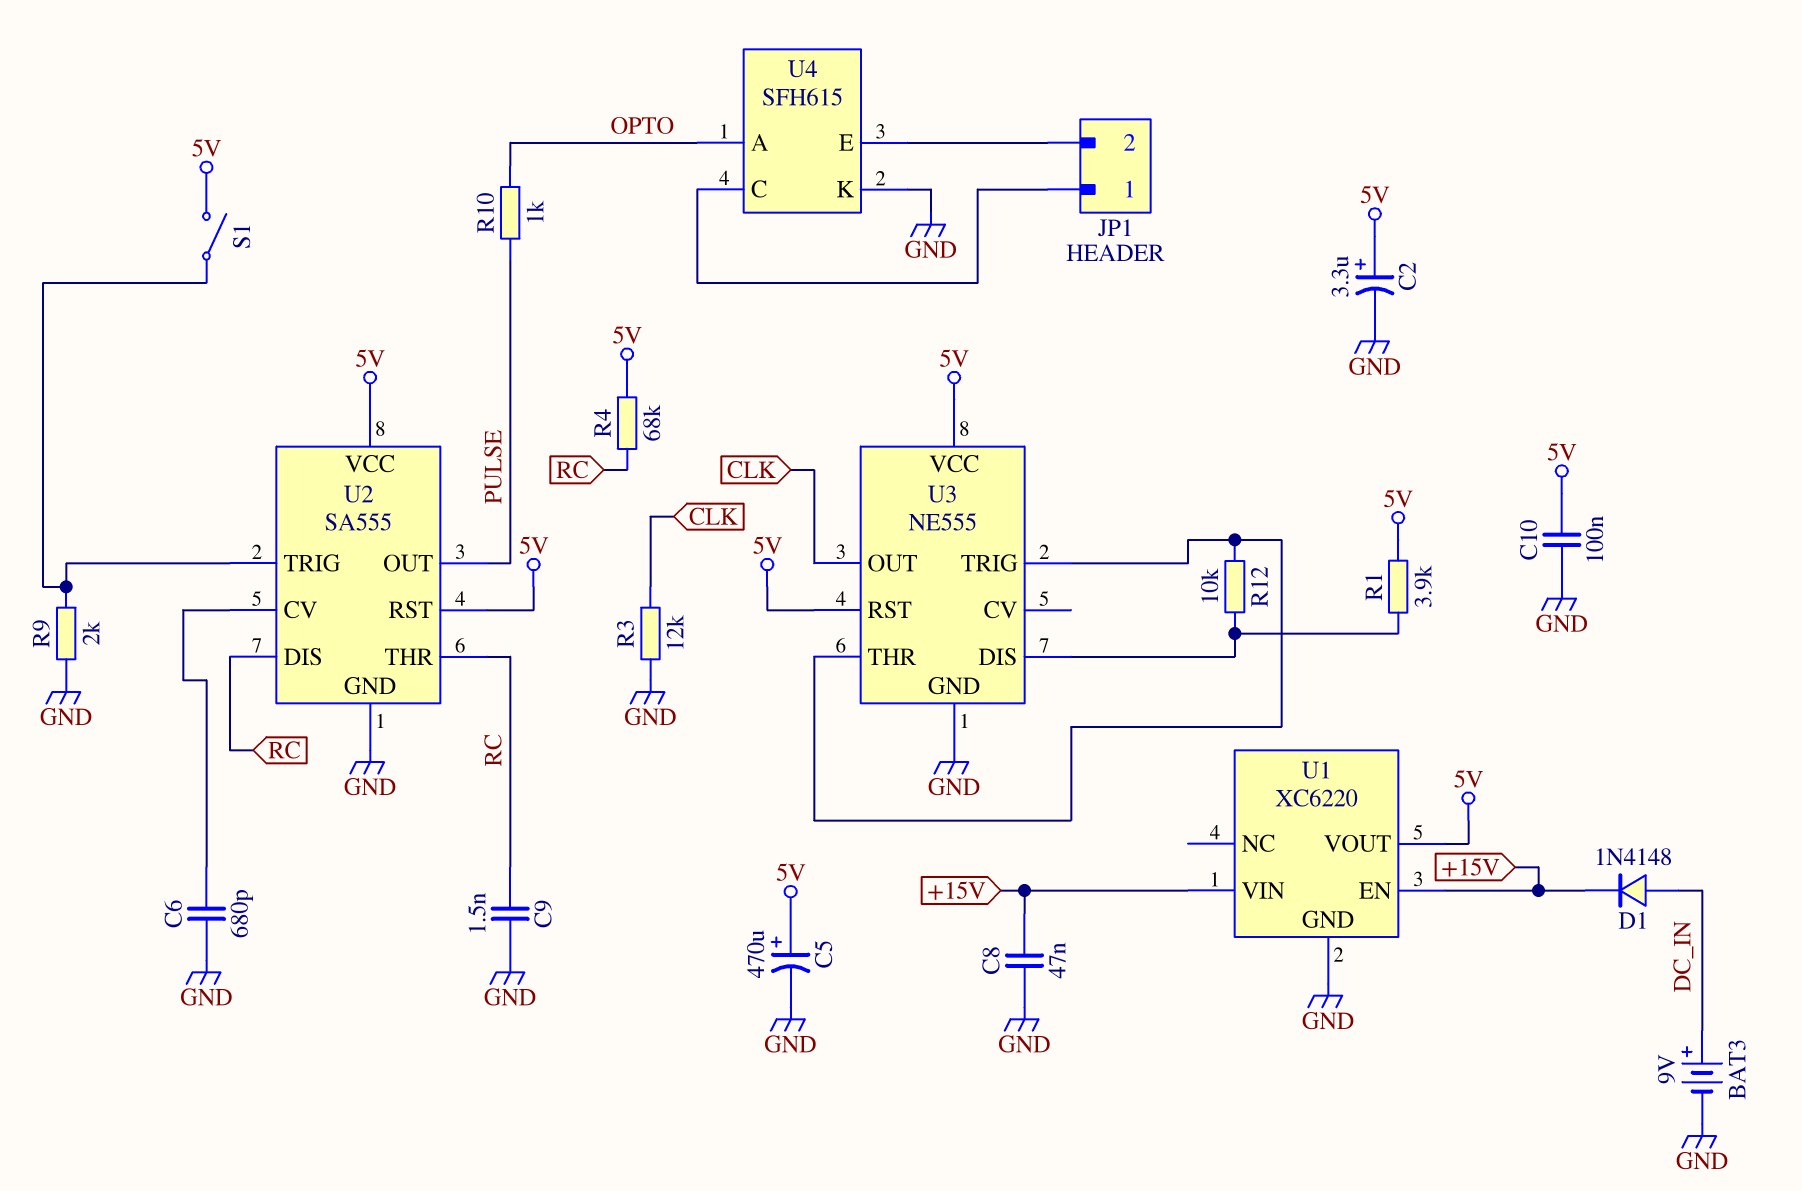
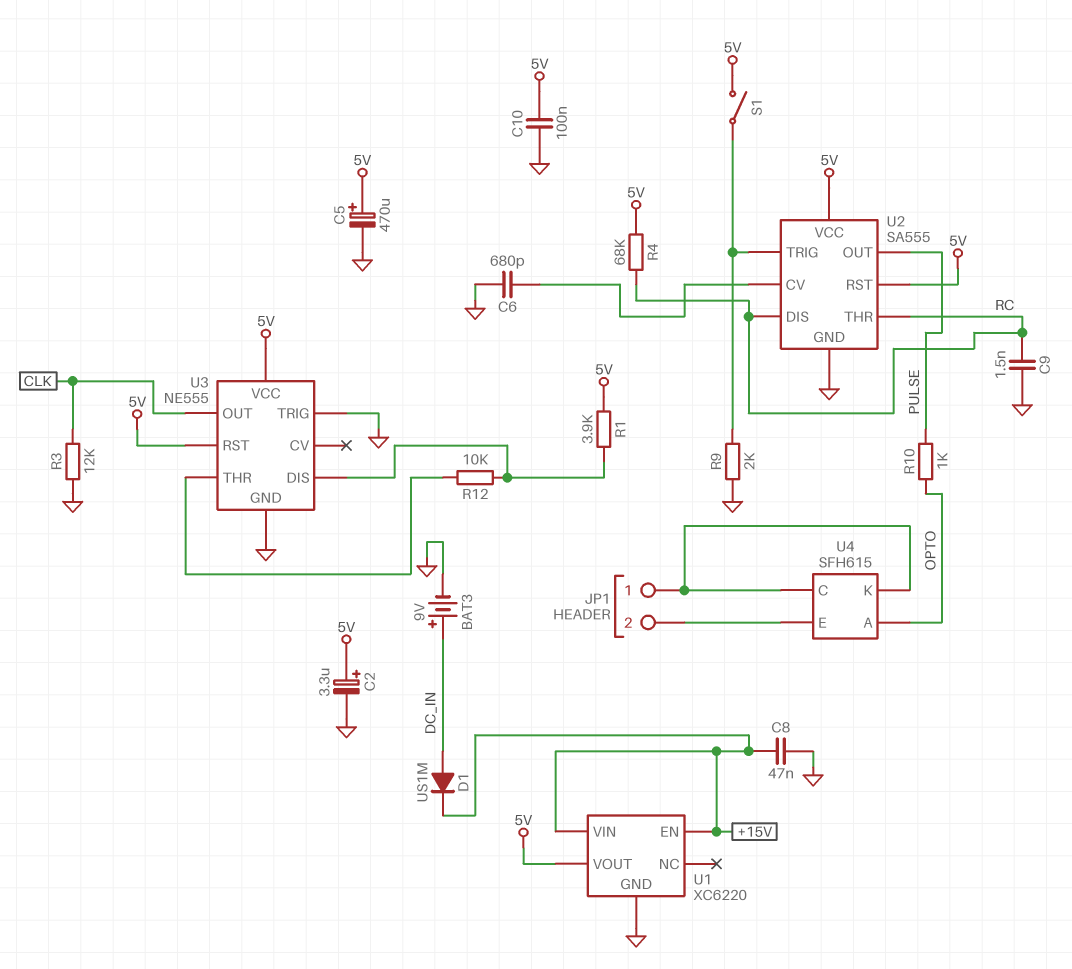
D1: diode 1N4148 (A DC_IN, K +15V) -> diode US1M (A DC_IN, K +15V)
U3 pin TRIG: U3/THR -> GND
U4 pin K: GND -> JP1/1

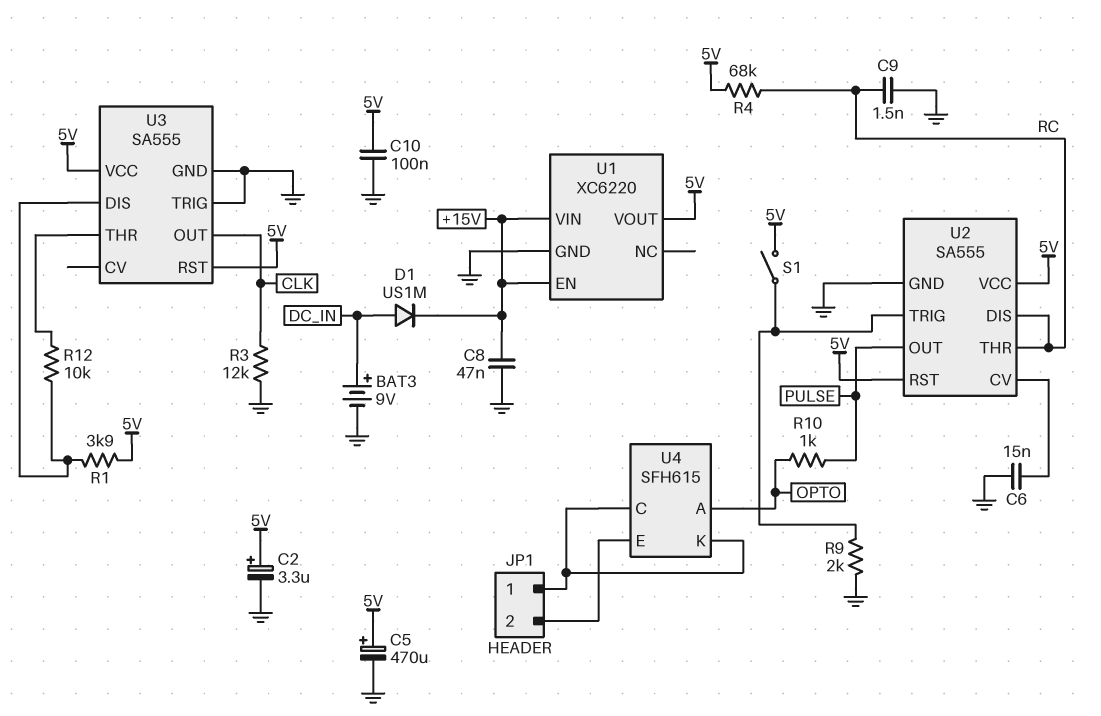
C6: 680pF (GND, U2/CV) -> 15nF (GND, U2/CV)
U3: NE555 -> SA555

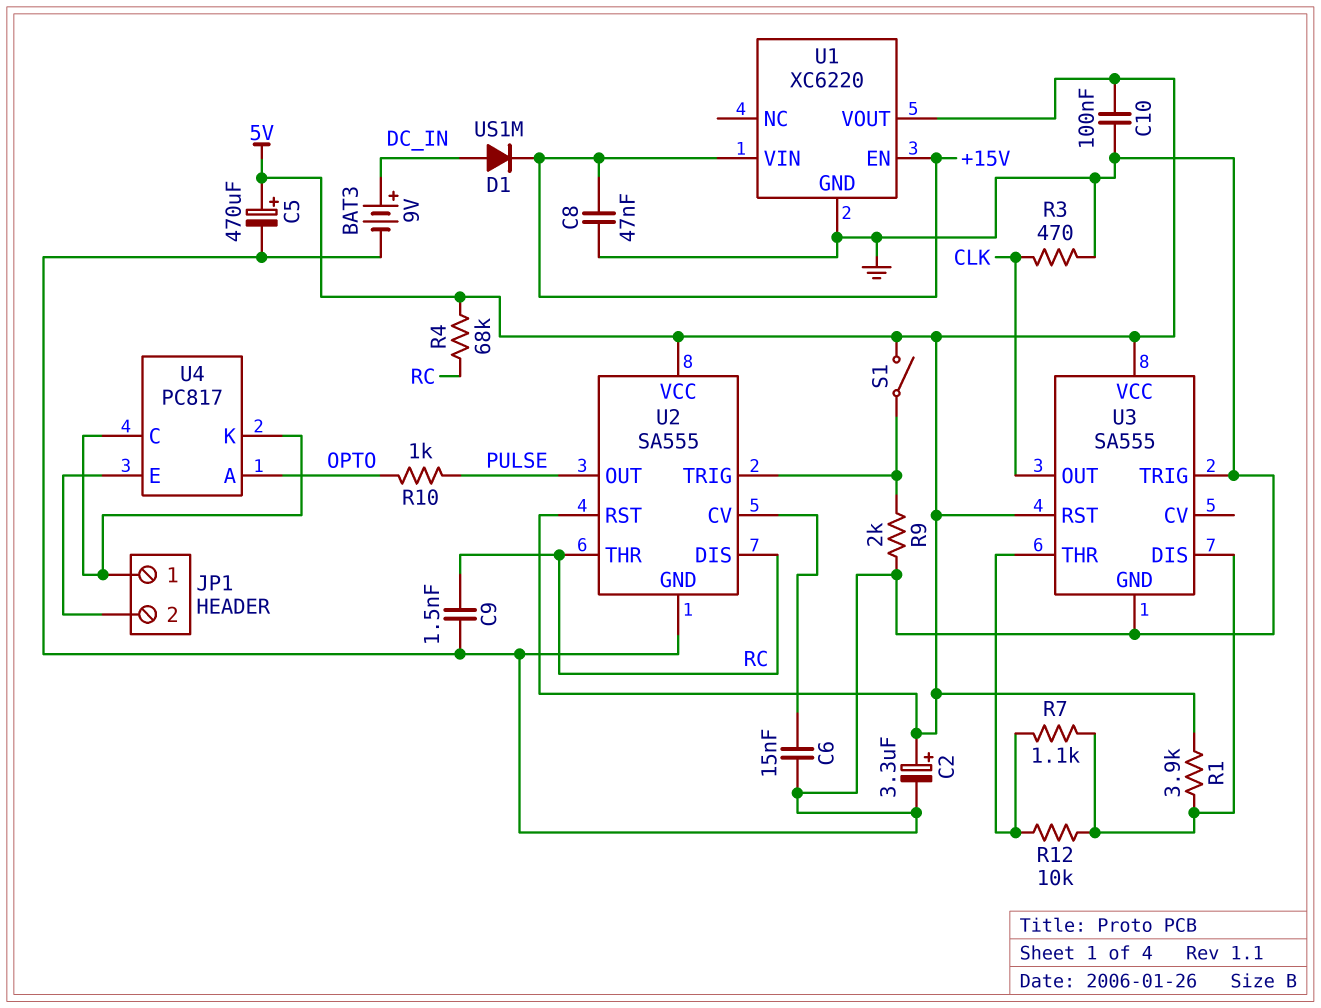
R3: 12k (CLK, GND) -> 470 (CLK, GND)
R7: none -> 1.1k (U3/DIS, U3/THR)
U4: SFH615 -> PC817

